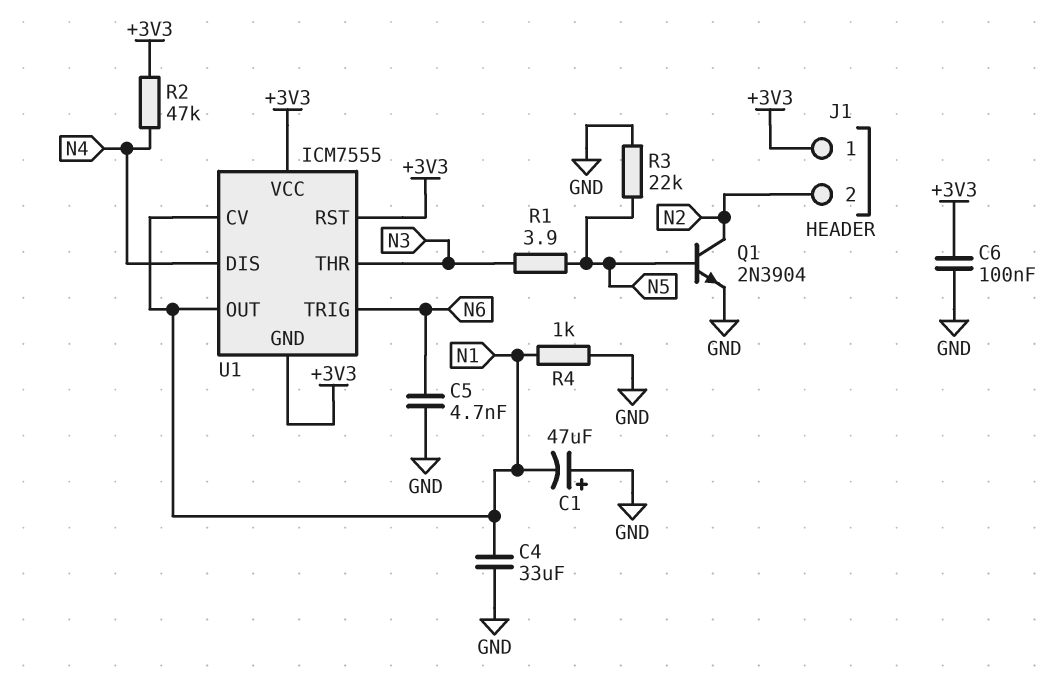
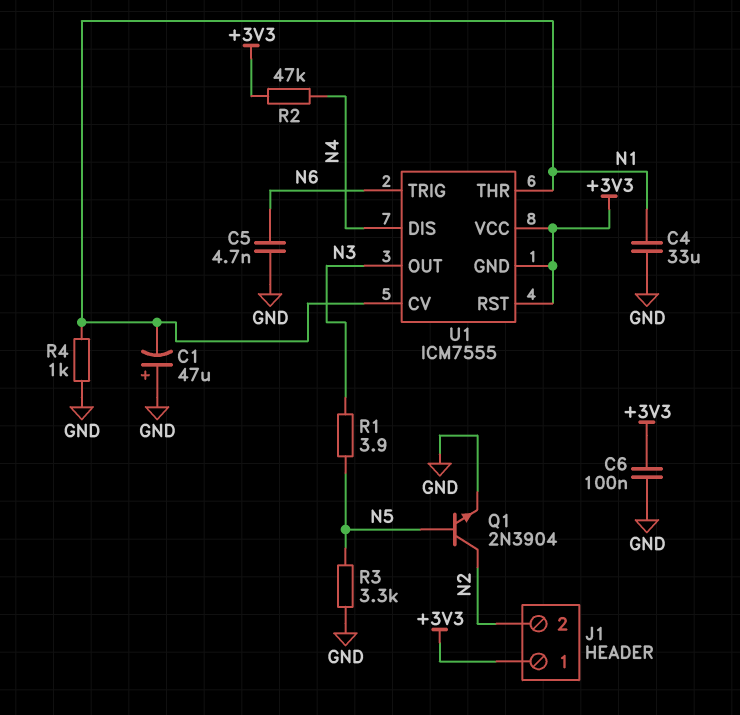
R3: 22k (GND, N5) -> 3.3k (GND, N5)
U1 pin OUT: N1 -> N3
U1 pin THR: N3 -> N1

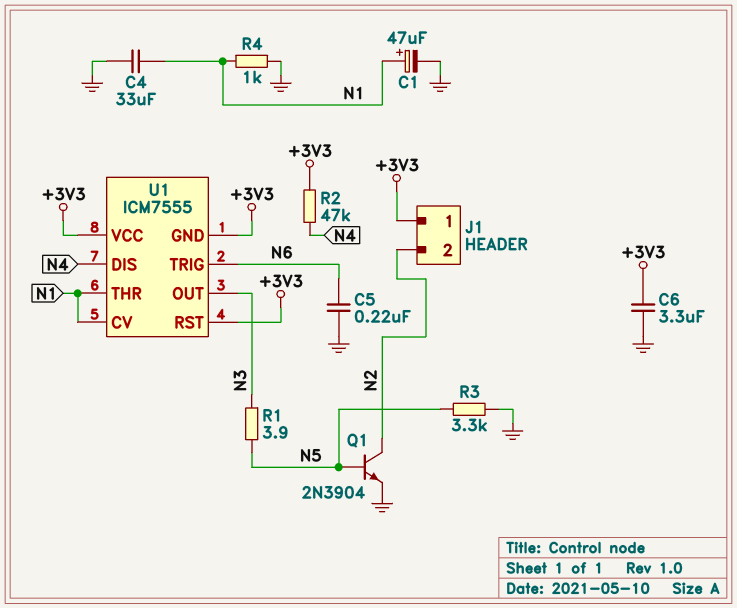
C1: 47uF (plus GND, minus N1) -> 47uF (plus N1, minus GND)
C5: 4.7nF (GND, N6) -> 220nF (GND, N6)
C6: 100nF (+3V3, GND) -> 3.3uF (+3V3, GND)

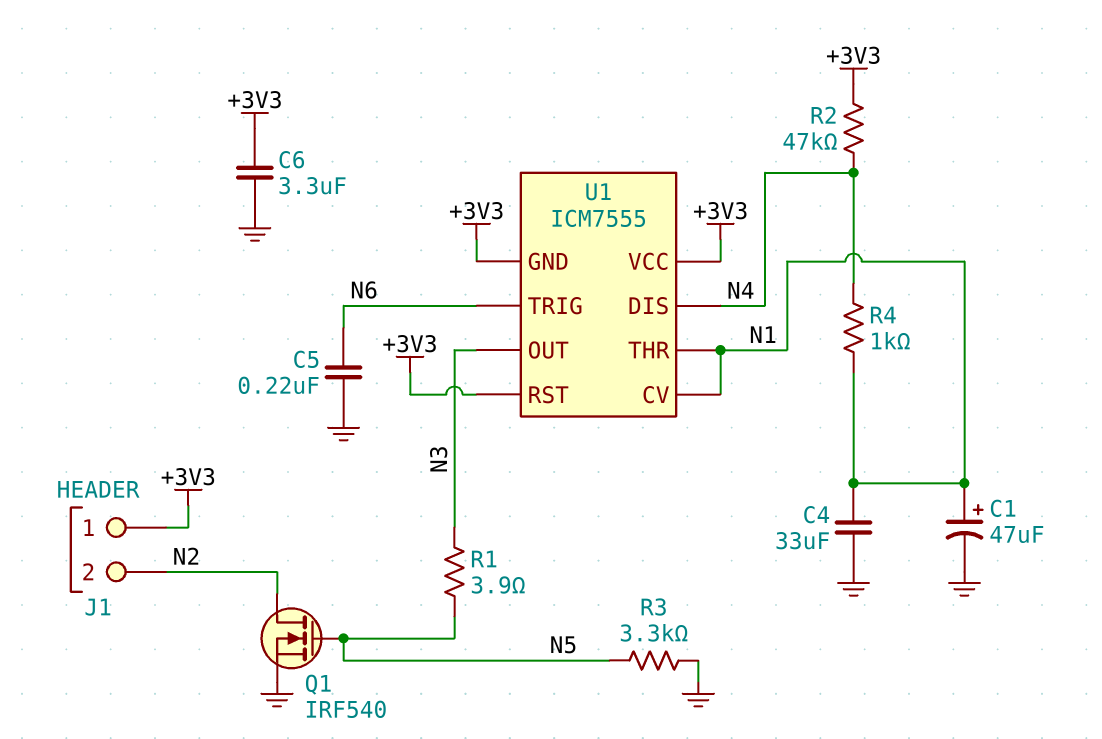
Q1: NPN 2N3904 (B N5, C N2, E GND) -> NMOS IRF540 (G N5, D N2, S GND)
R4: 1k (GND, N1) -> 1k (N1, N4)

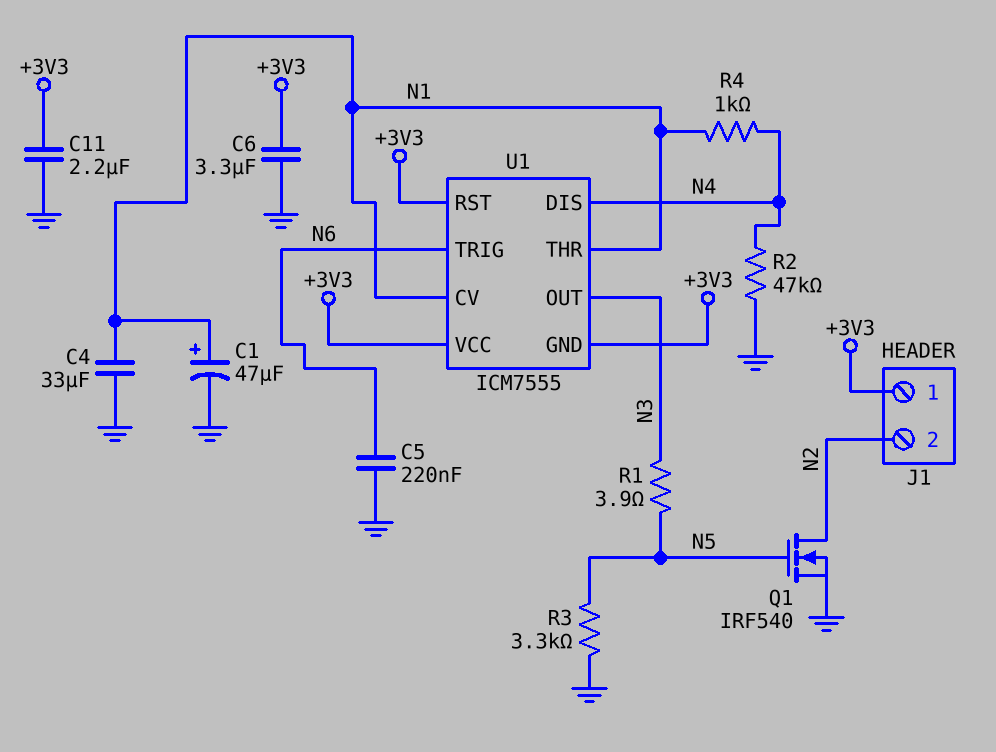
C11: none -> 2.2uF (+3V3, GND)
R2: 47k (+3V3, N4) -> 47k (GND, N4)

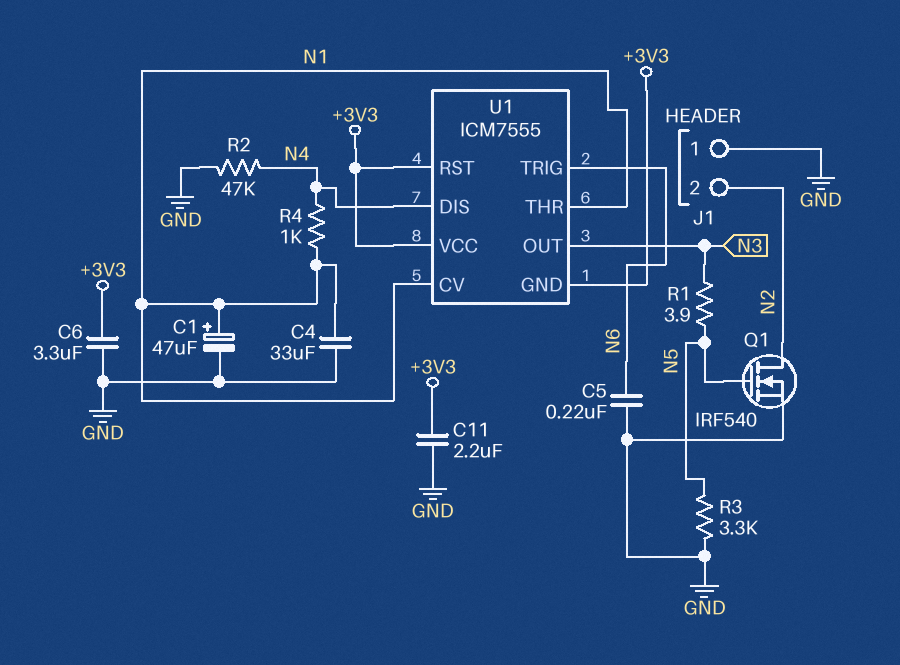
J1 pin 1: +3V3 -> GND

